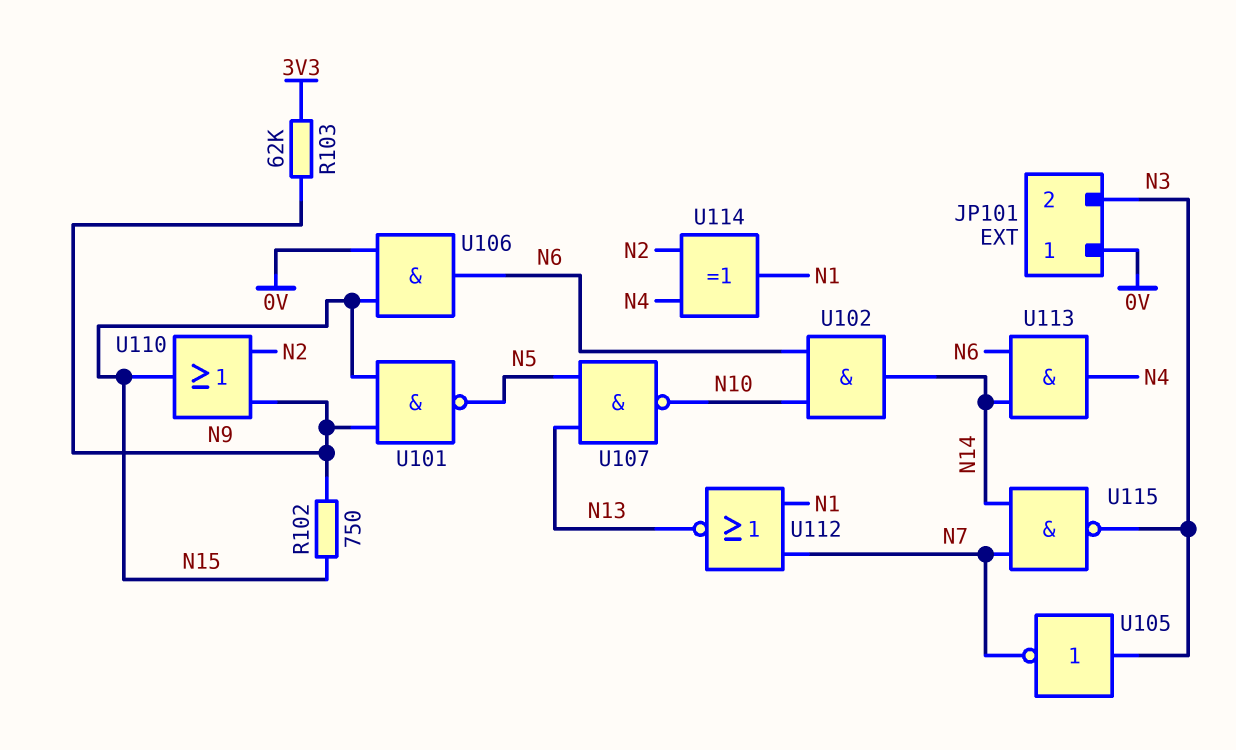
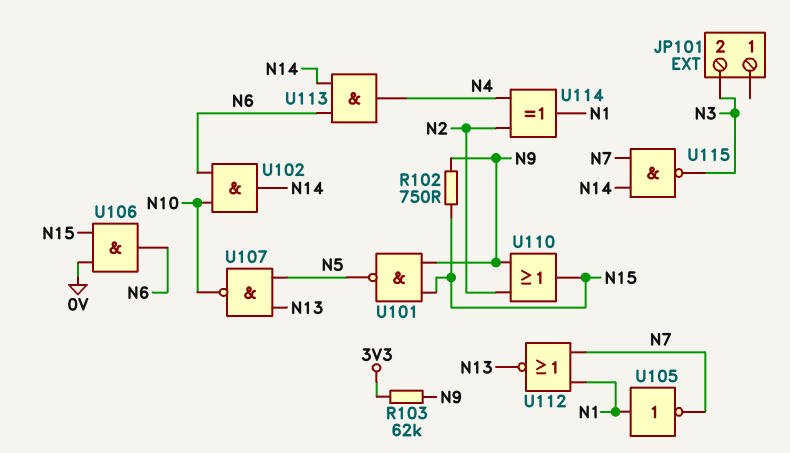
JP101 pin 1: 0V -> none
U105: NOT (in N3, out N7) -> NOT (in N1, out N7)

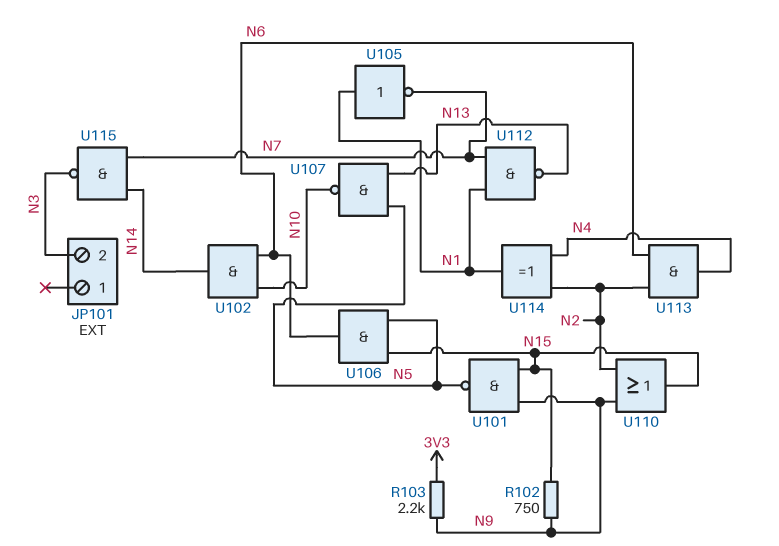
R103: 62k (3V3, N9) -> 2.2k (3V3, N9)
U106: AND (in 0V, in N15, out N6) -> AND (in N5, in N15, out N6)
U112: NOR (in N1, in N7, out N13) -> NAND (in N1, in N7, out N13)
U113: AND (in N6, in N14, out N4) -> AND (in N2, in N6, out N4)

